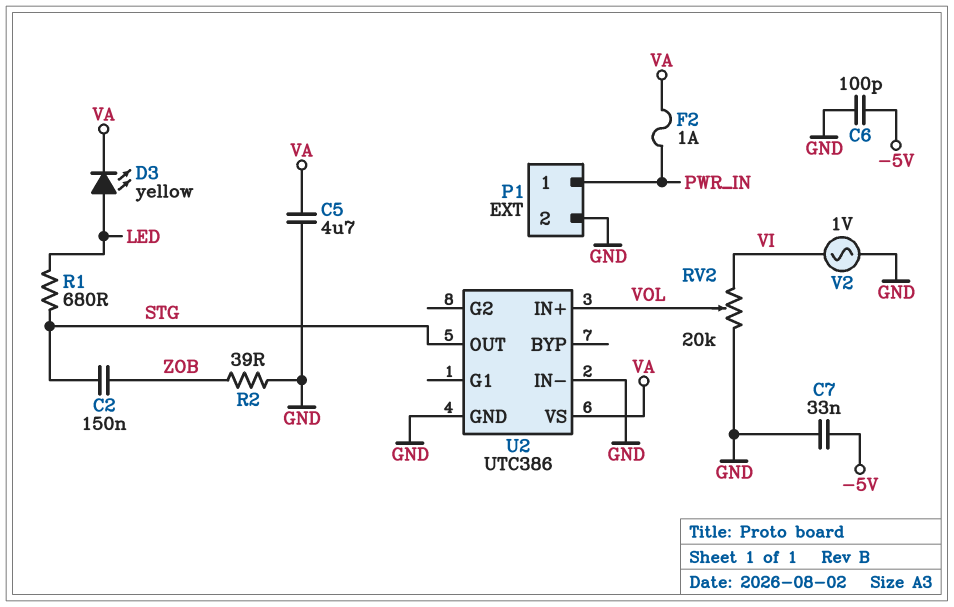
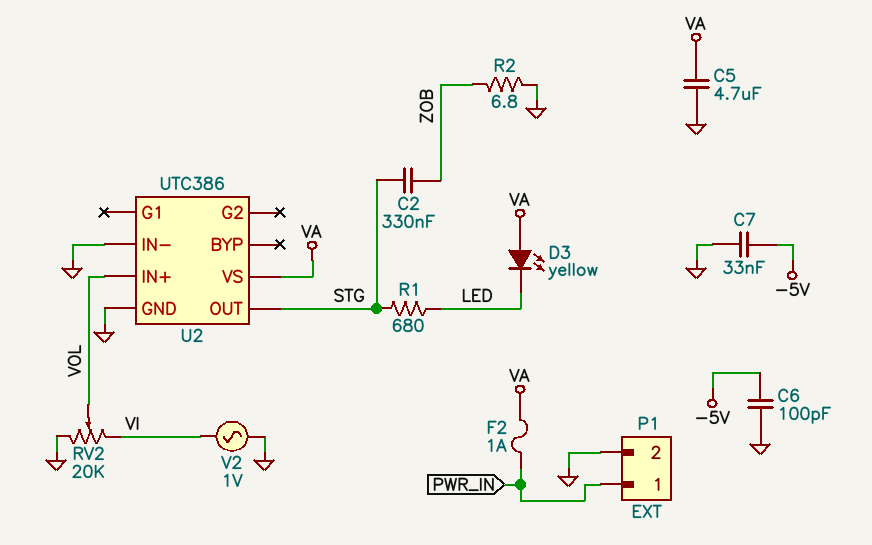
C2: 150nF (STG, ZOB) -> 330nF (STG, ZOB)
D3: LED yellow (A LED, K VA) -> LED yellow (A VA, K LED)
R2: 39 (GND, ZOB) -> 6.8 (GND, ZOB)

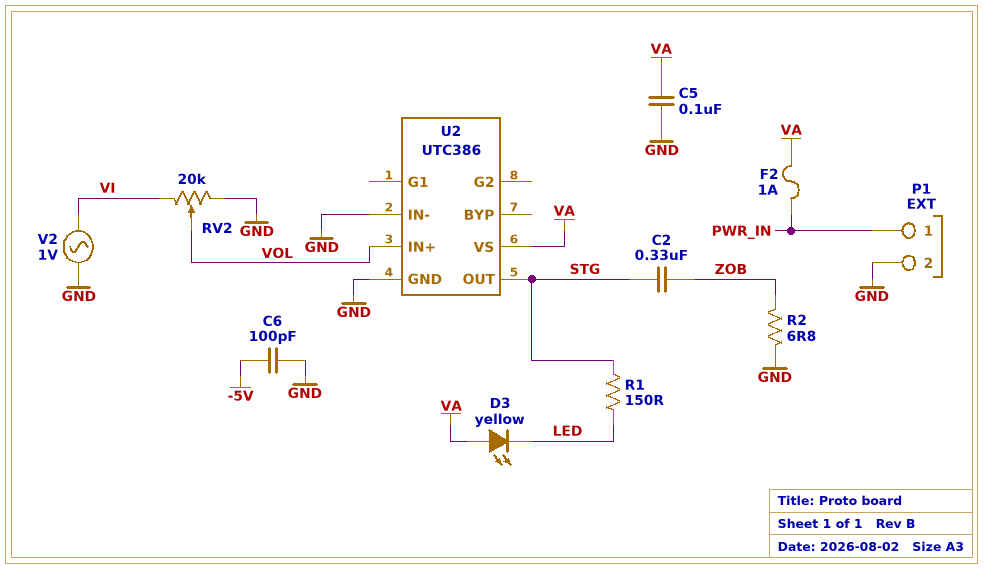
C5: 4.7uF (GND, VA) -> 100nF (GND, VA)
C7: 33nF (-5V, GND) -> none
R1: 680 (LED, STG) -> 150 (LED, STG)

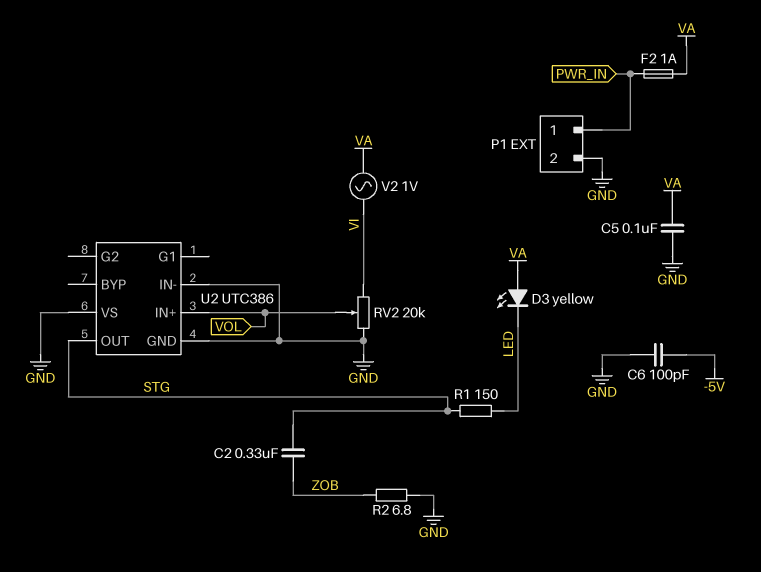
U2 pin VS: VA -> GND
V2: AC 1V (GND, VI) -> AC 1V (VA, VI)

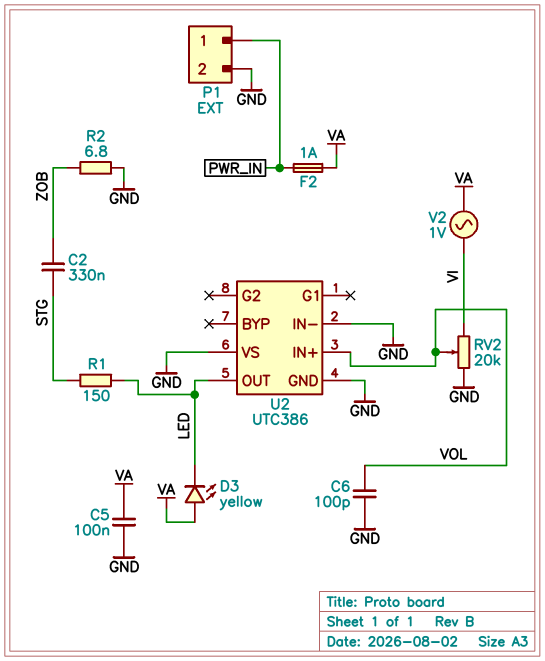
C6: 100pF (-5V, GND) -> 100pF (GND, VOL)
U2 pin OUT: STG -> LED

